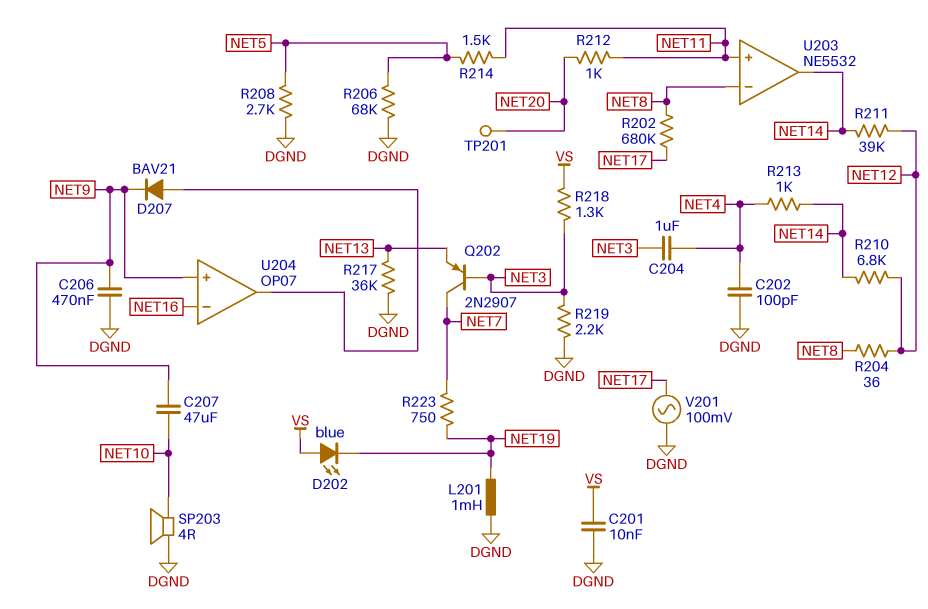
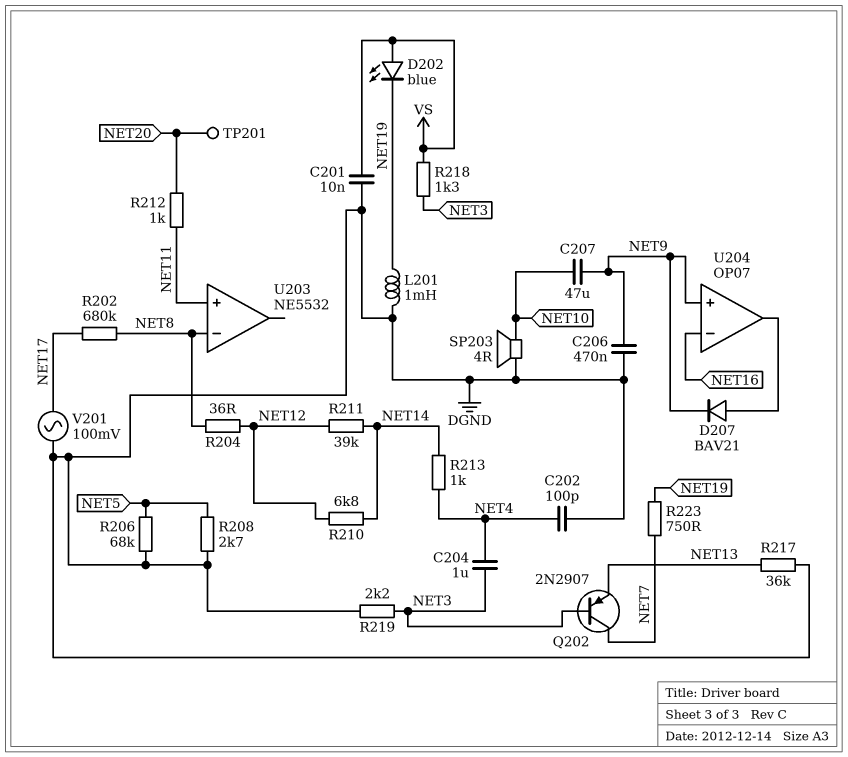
R214: 1.5k (NET5, NET11) -> none
U203 pin out: NET14 -> none

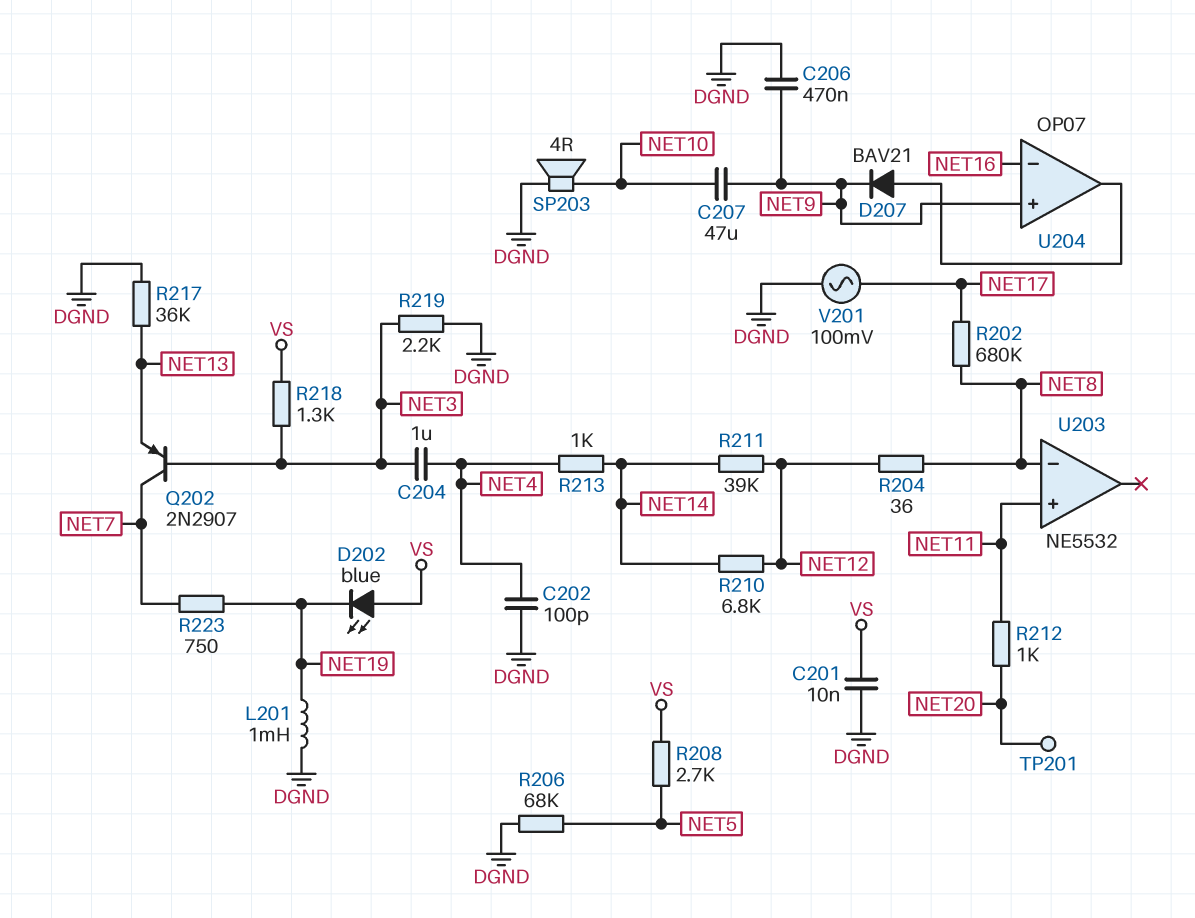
R208: 2.7k (DGND, NET5) -> 2.7k (NET5, VS)

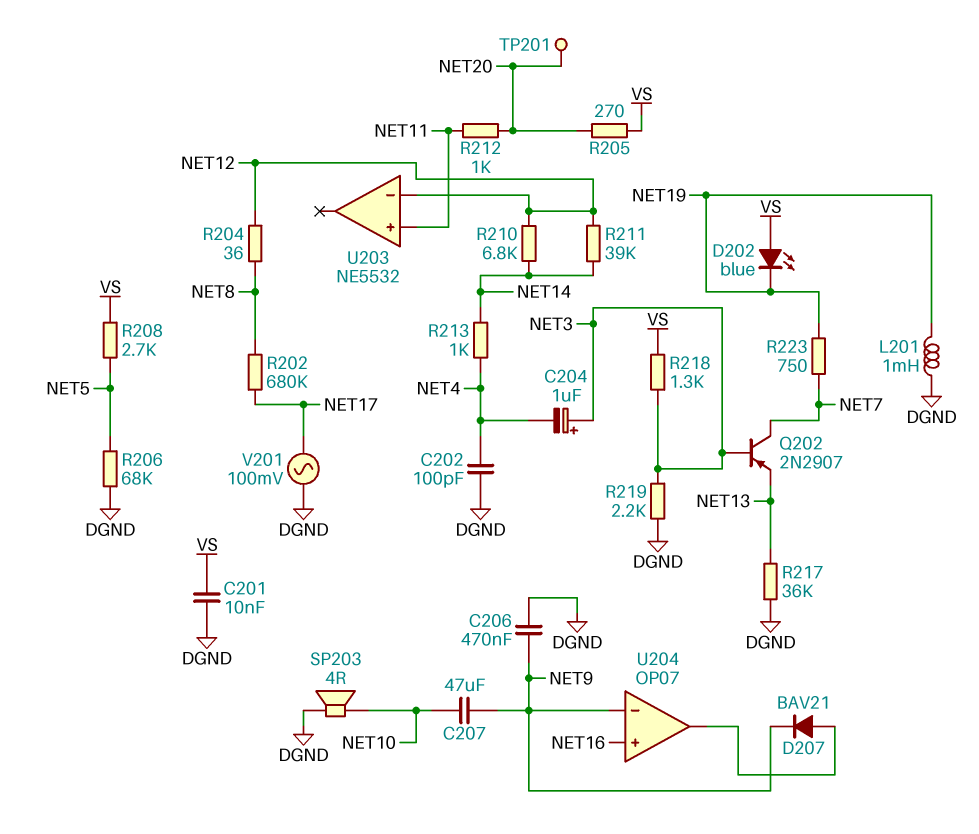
C204: 1uF (NET3, NET4) -> 1uF (plus NET3, minus NET4)
R205: none -> 270 (NET20, VS)
U203 pin in-: NET8 -> NET12
U204 pin in+: NET9 -> NET16
U204 pin in-: NET16 -> NET9

